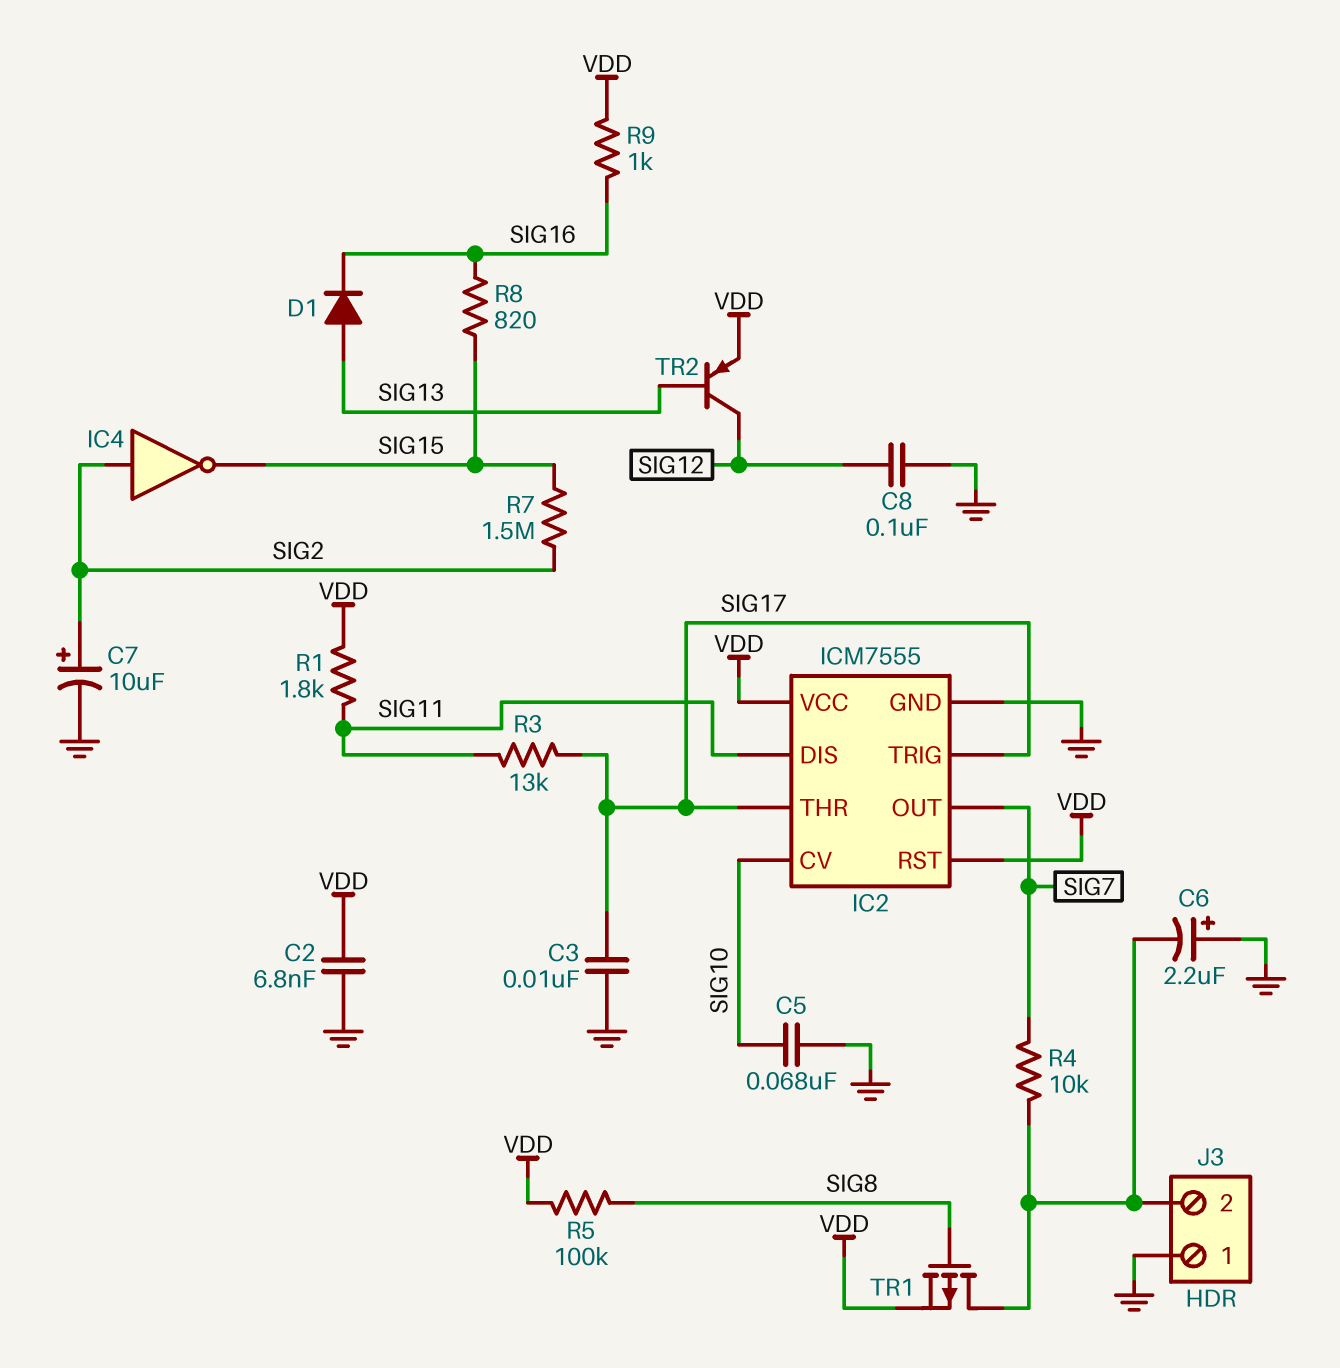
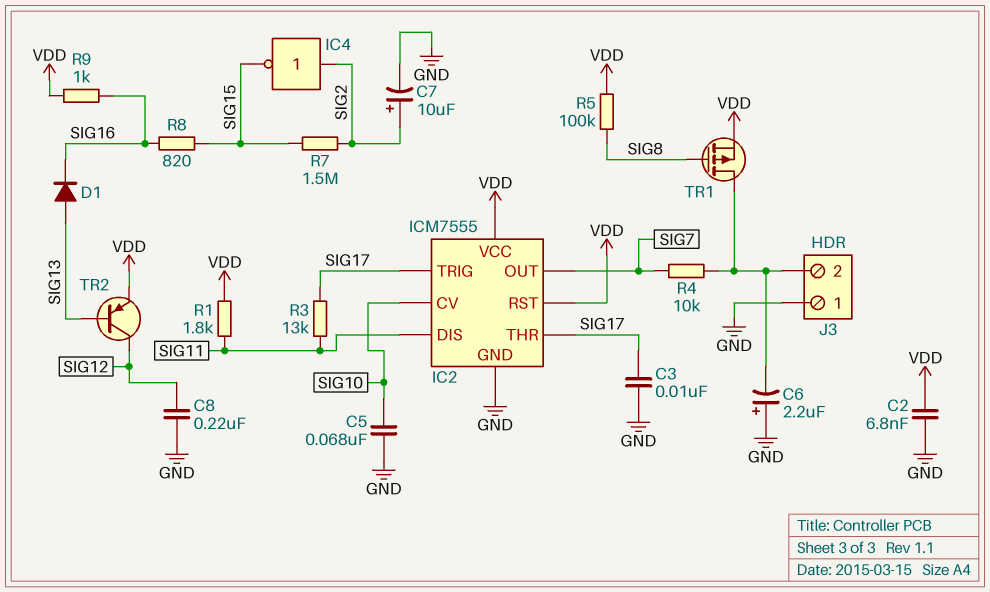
C8: 100nF (GND, SIG12) -> 220nF (GND, SIG12)

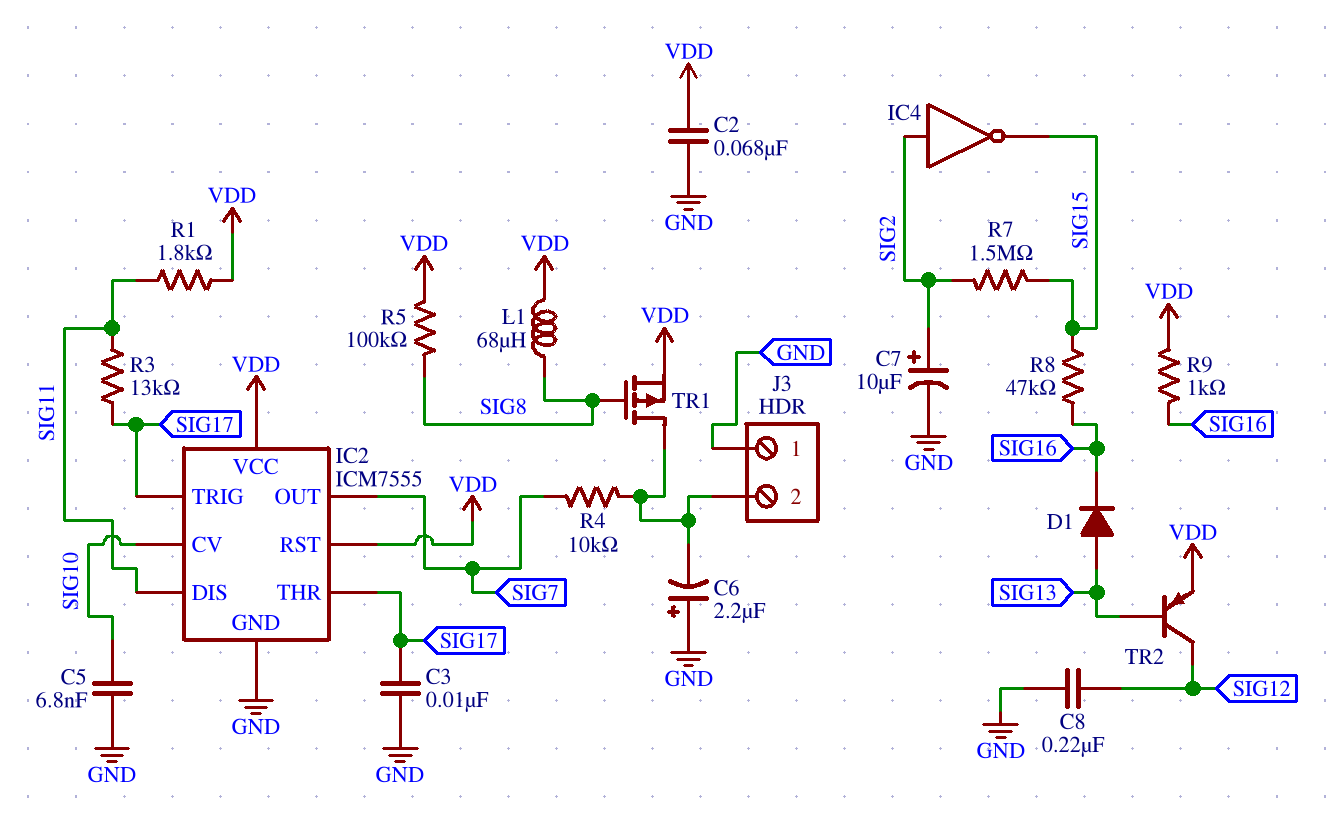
C2: 6.8nF (GND, VDD) -> 68nF (GND, VDD)
C5: 68nF (GND, SIG10) -> 6.8nF (GND, SIG10)
L1: none -> 68uH (SIG8, VDD)
R8: 820 (SIG15, SIG16) -> 47k (SIG15, SIG16)

